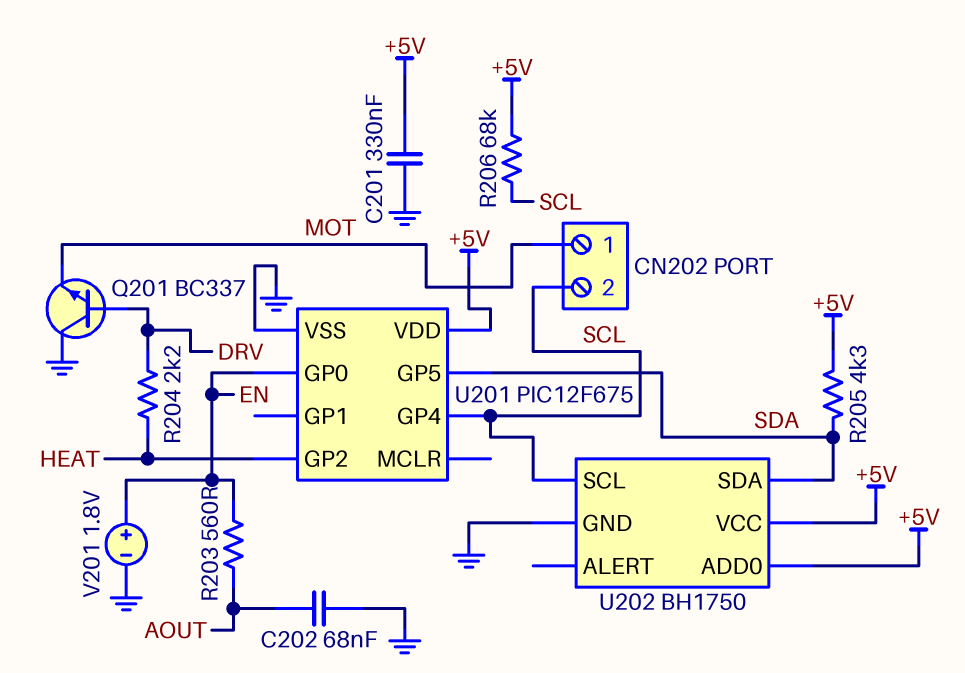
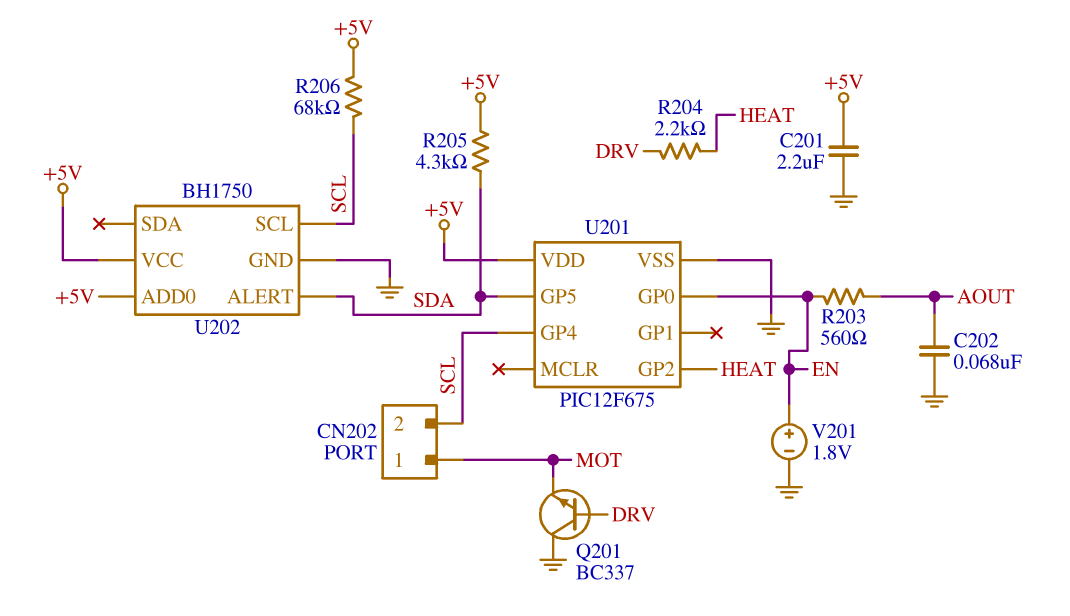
C201: 330nF (+5V, GND) -> 2.2uF (+5V, GND)
U202 pin ALERT: none -> SDA
U202 pin SDA: SDA -> none

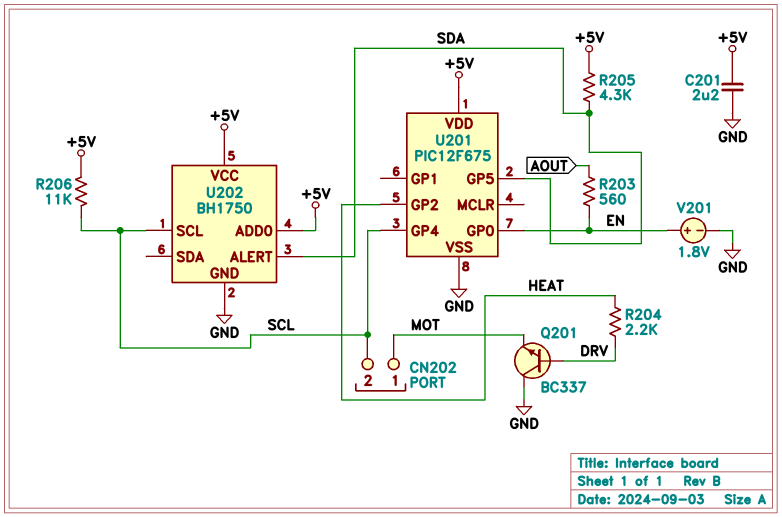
C202: 68nF (AOUT, GND) -> none
R206: 68k (+5V, SCL) -> 11k (+5V, SCL)

